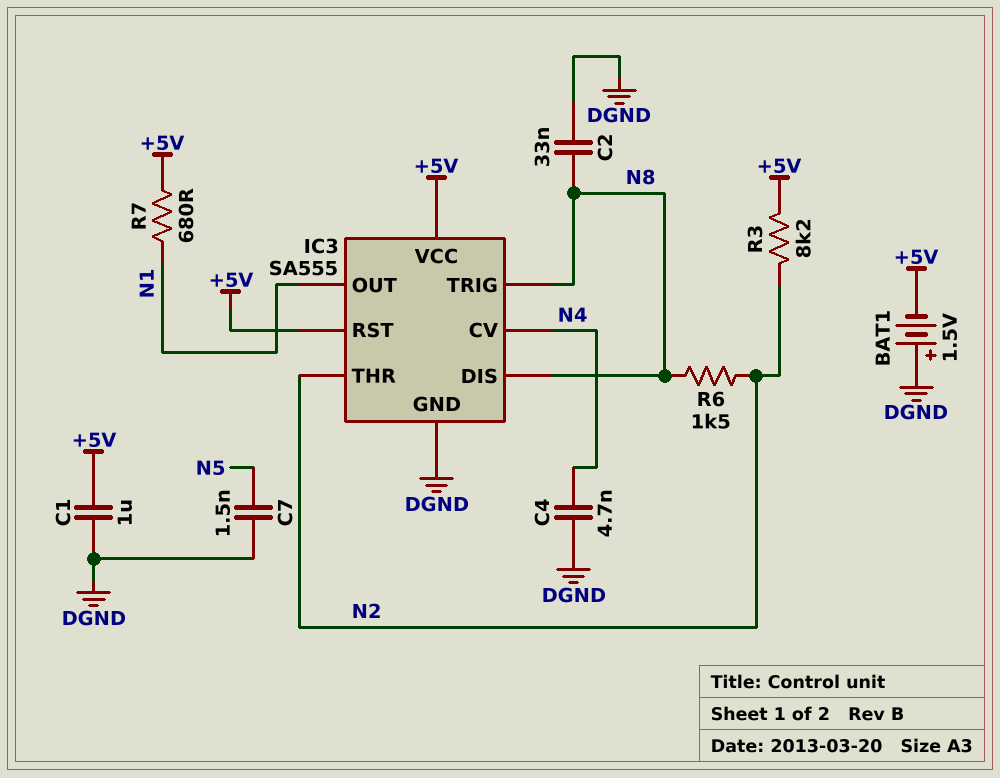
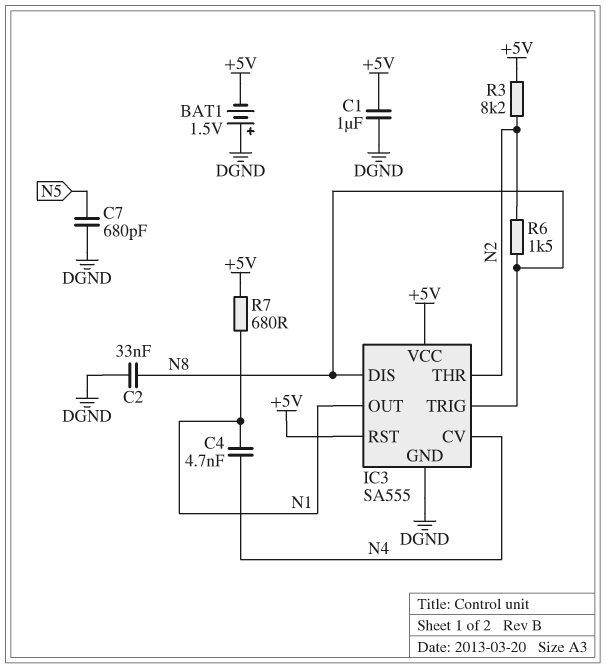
C4: 4.7nF (DGND, N4) -> 4.7nF (N1, N4)
C7: 1.5nF (DGND, N5) -> 680pF (DGND, N5)

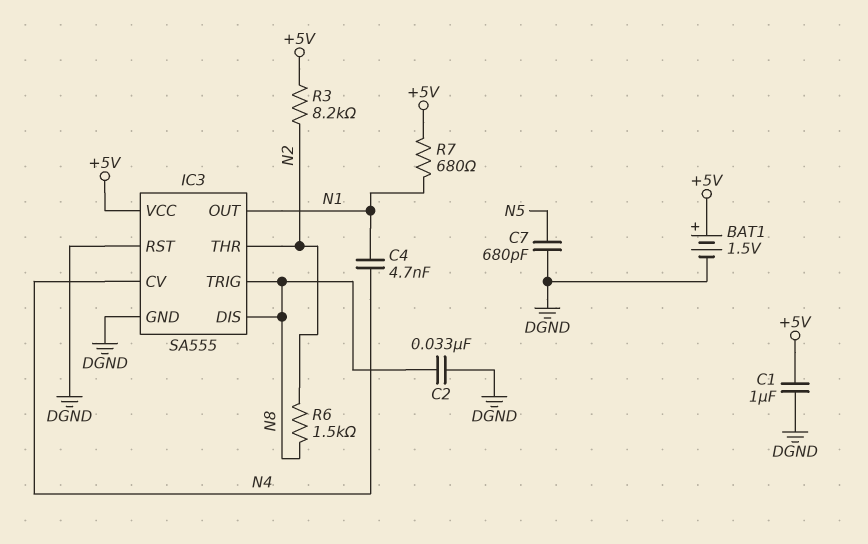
BAT1: 1.5V (plus DGND, minus +5V) -> 1.5V (plus +5V, minus DGND)
IC3 pin RST: +5V -> DGND

